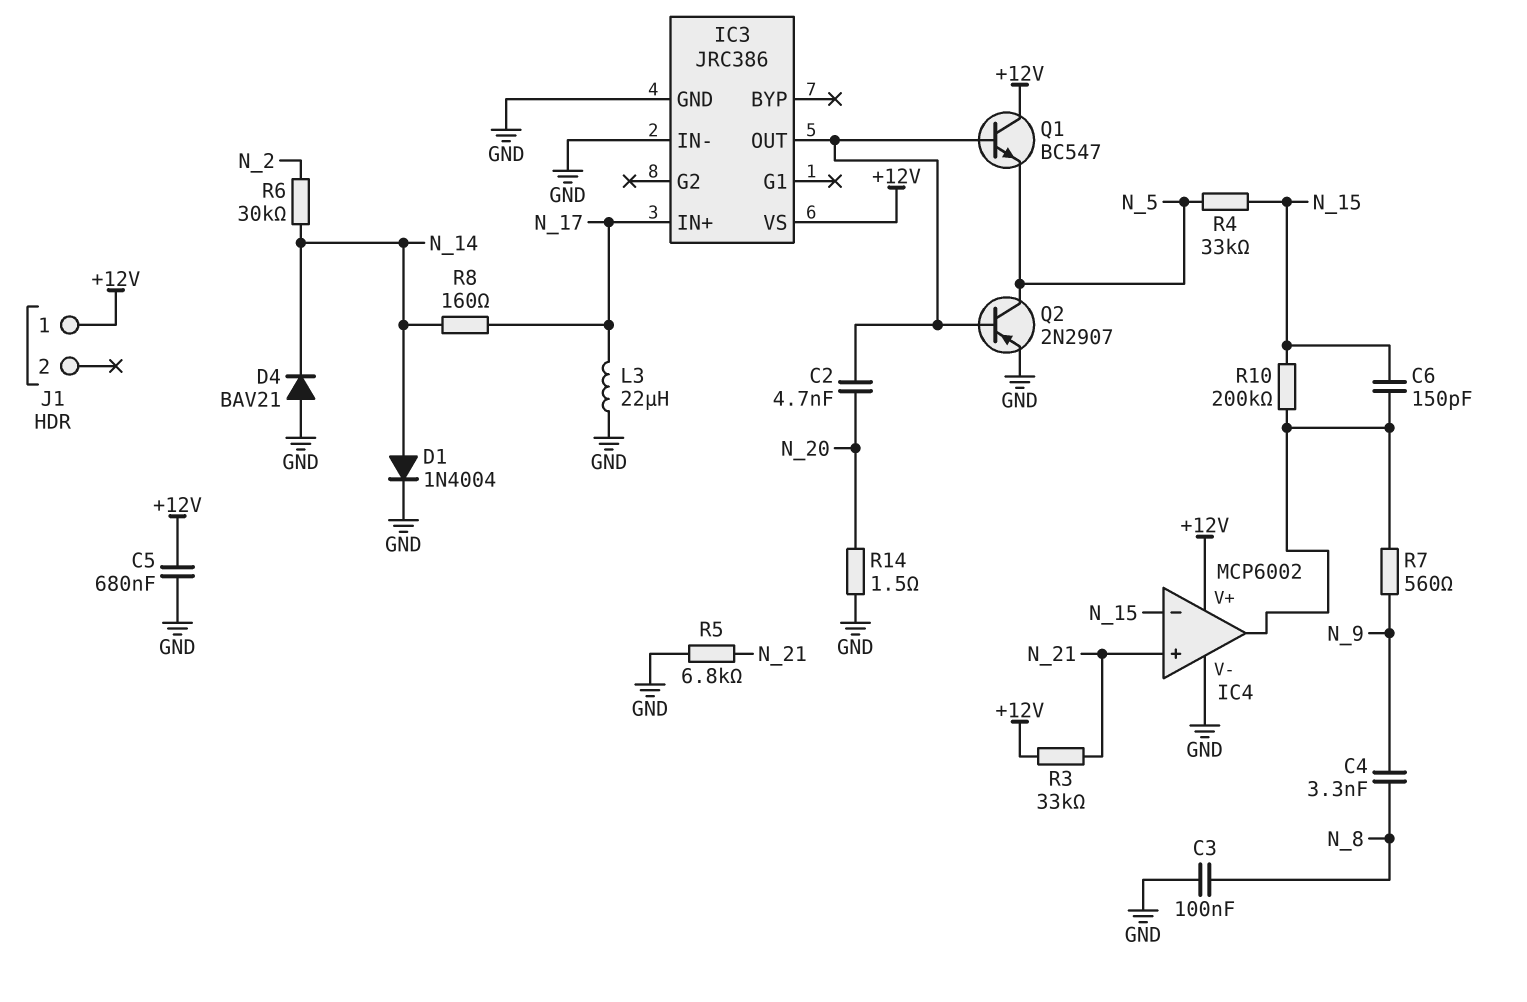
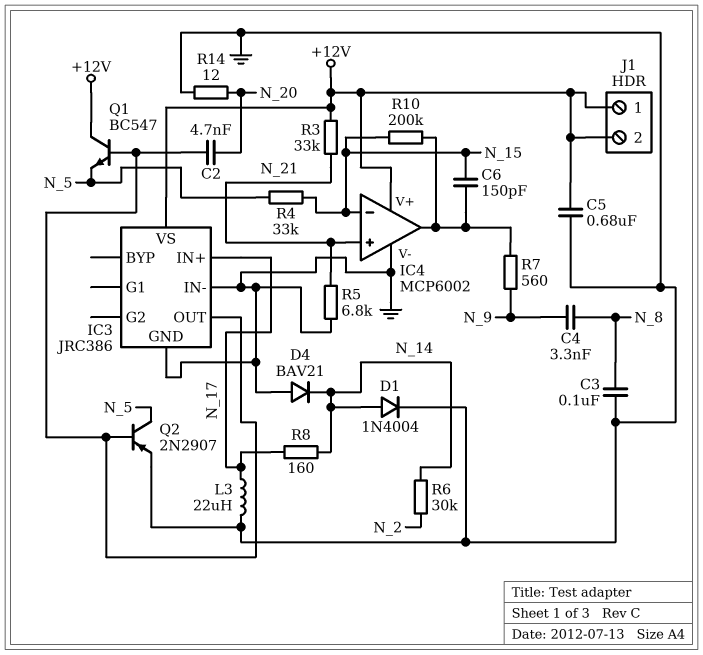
J1 pin 2: none -> +12V
R14: 1.5 (GND, N_20) -> 12 (GND, N_20)

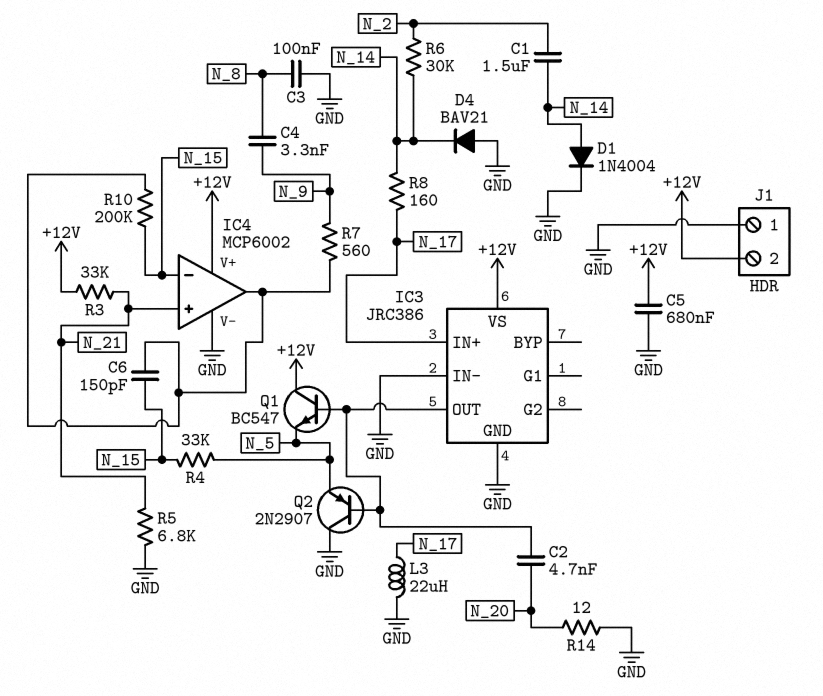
C1: none -> 1.5uF (N_2, N_14)
J1 pin 1: +12V -> GND
Q2: PNP 2N2907 (B IC3/OUT, C N_5, E GND) -> PNP 2N2907 (B IC3/OUT, C GND, E N_5)

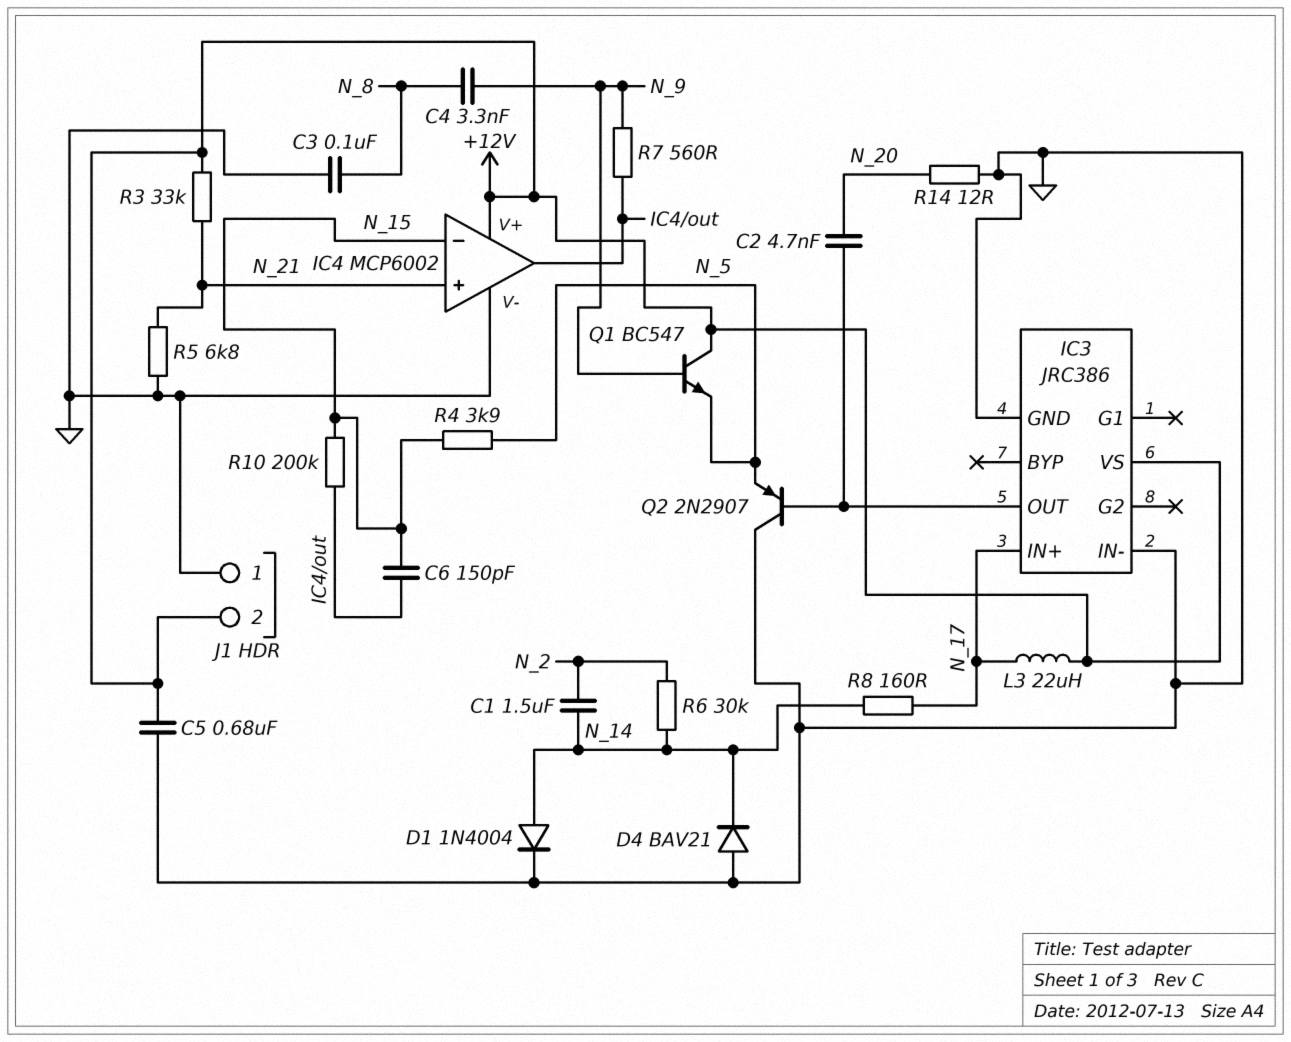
L3: 22uH (GND, N_17) -> 22uH (+12V, N_17)
Q1: NPN BC547 (B IC3/OUT, C +12V, E N_5) -> NPN BC547 (B N_9, C +12V, E N_5)
R4: 33k (N_5, N_15) -> 3.9k (N_5, N_15)

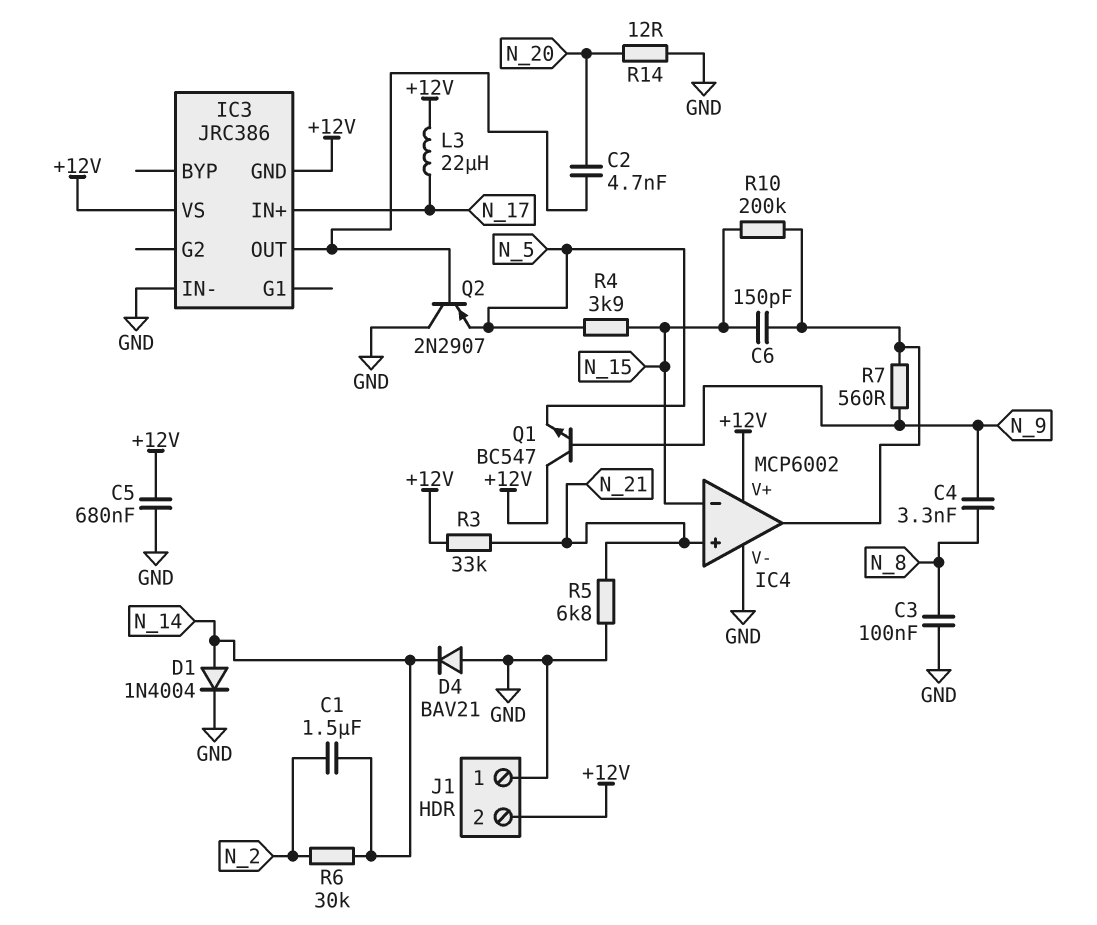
IC3 pin GND: GND -> +12V
R8: 160 (N_14, N_17) -> none

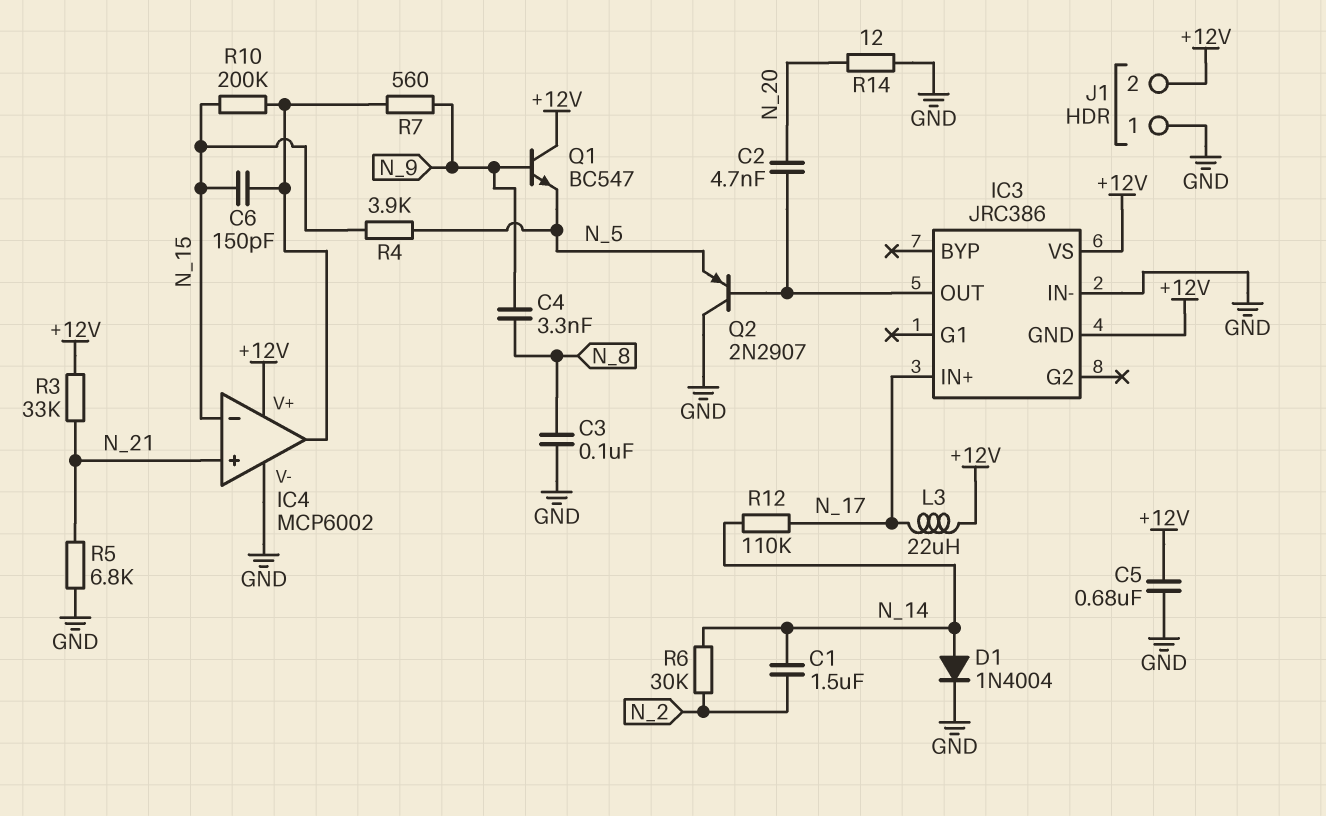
D4: diode BAV21 (A GND, K N_14) -> none
R12: none -> 110k (N_14, N_17)

